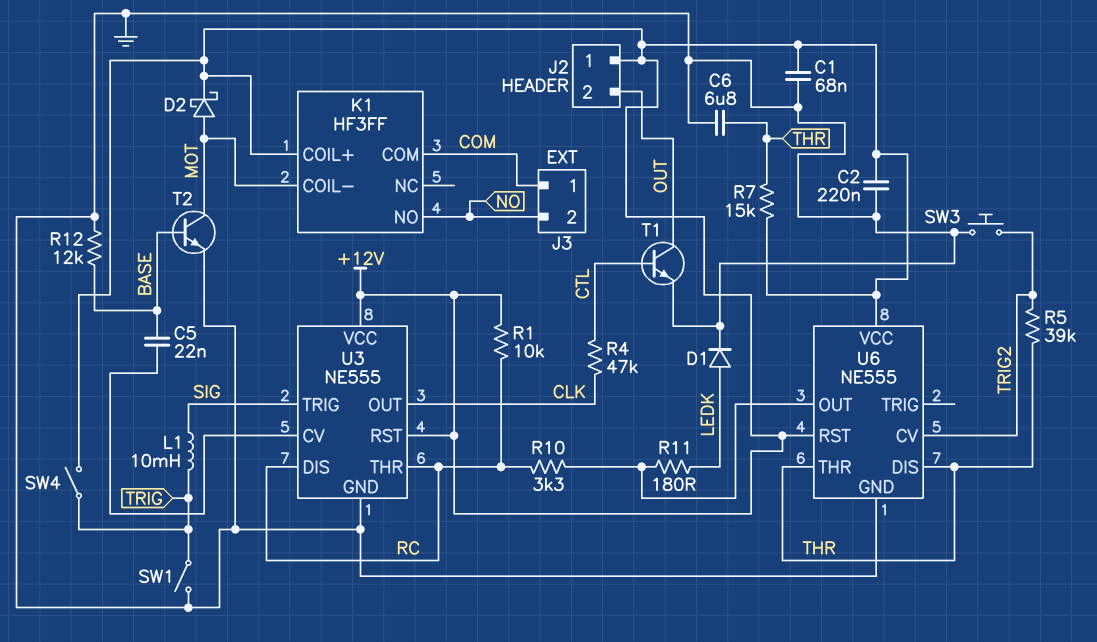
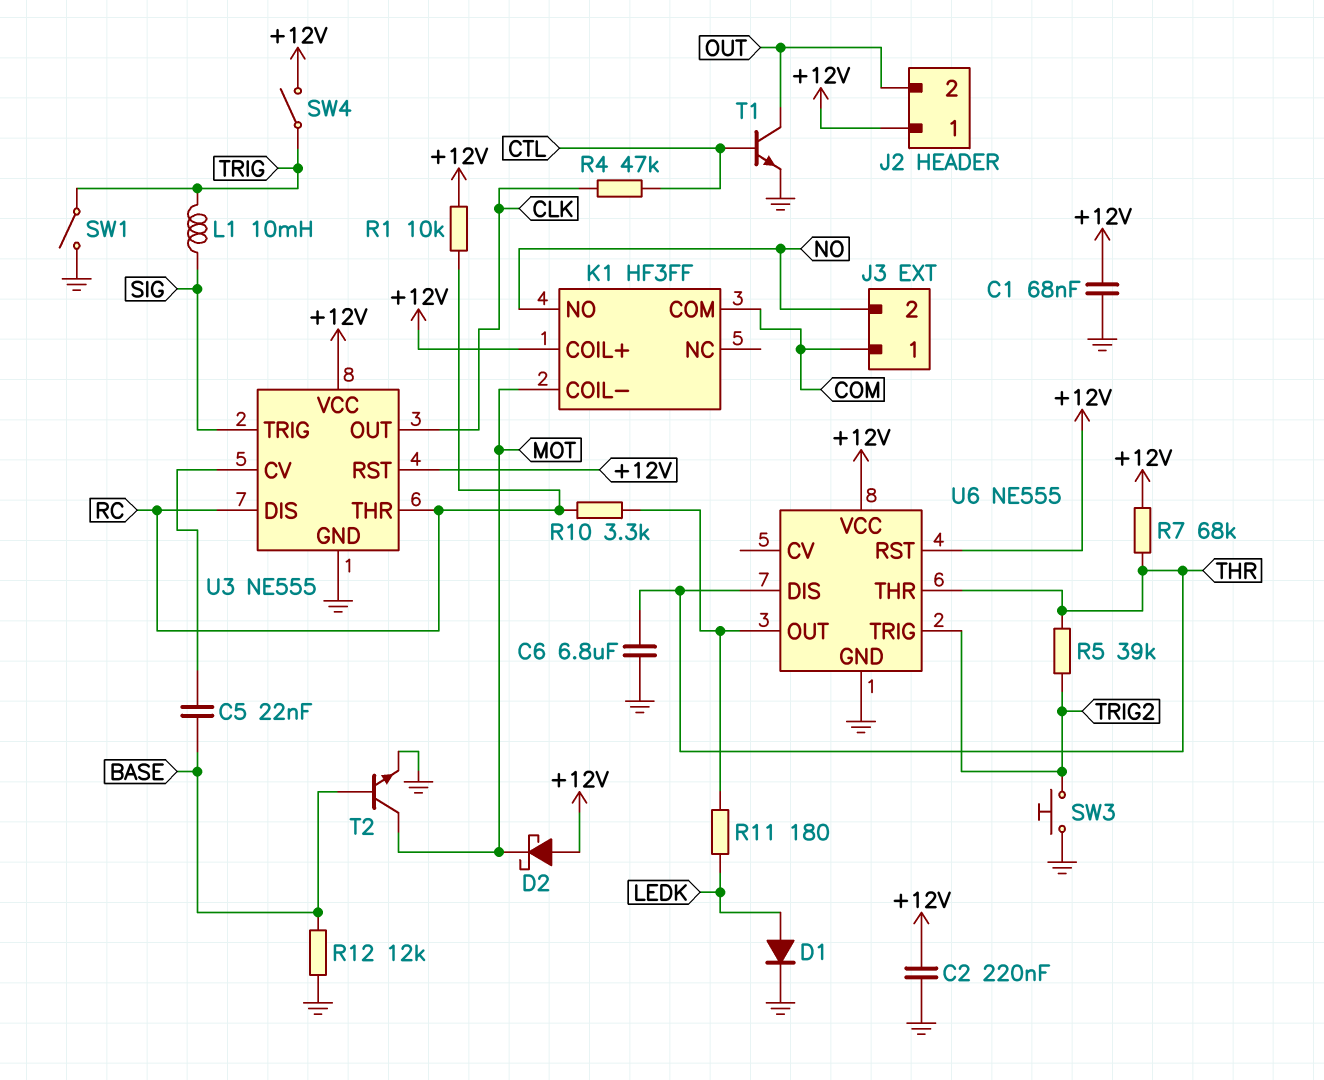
D2: schottky (A MOT, K +12V) -> schottky (A +12V, K MOT)
R7: 15k (+12V, THR) -> 68k (+12V, THR)
U6 pin CV: TRIG2 -> none
U6 pin TRIG: none -> TRIG2

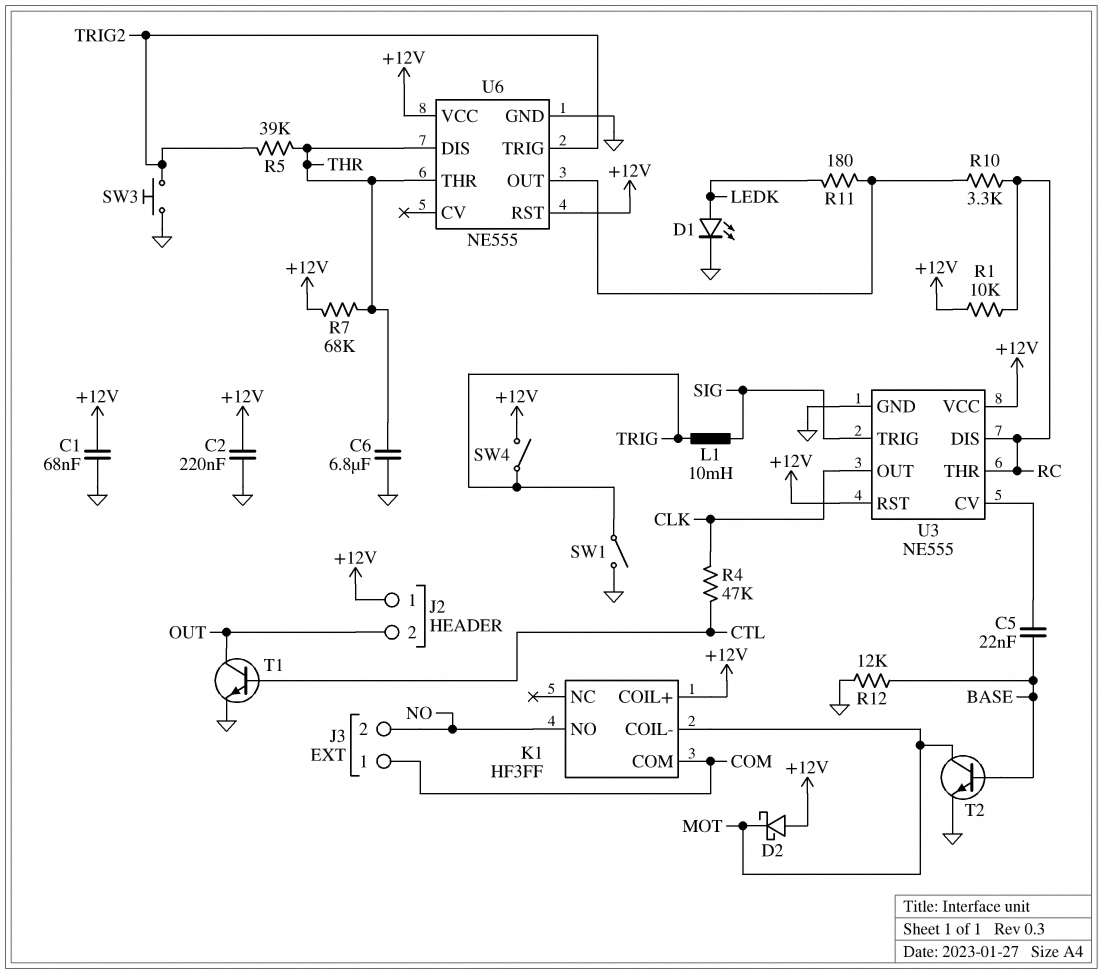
D1: diode (A LEDK, K GND) -> LED (A LEDK, K GND)

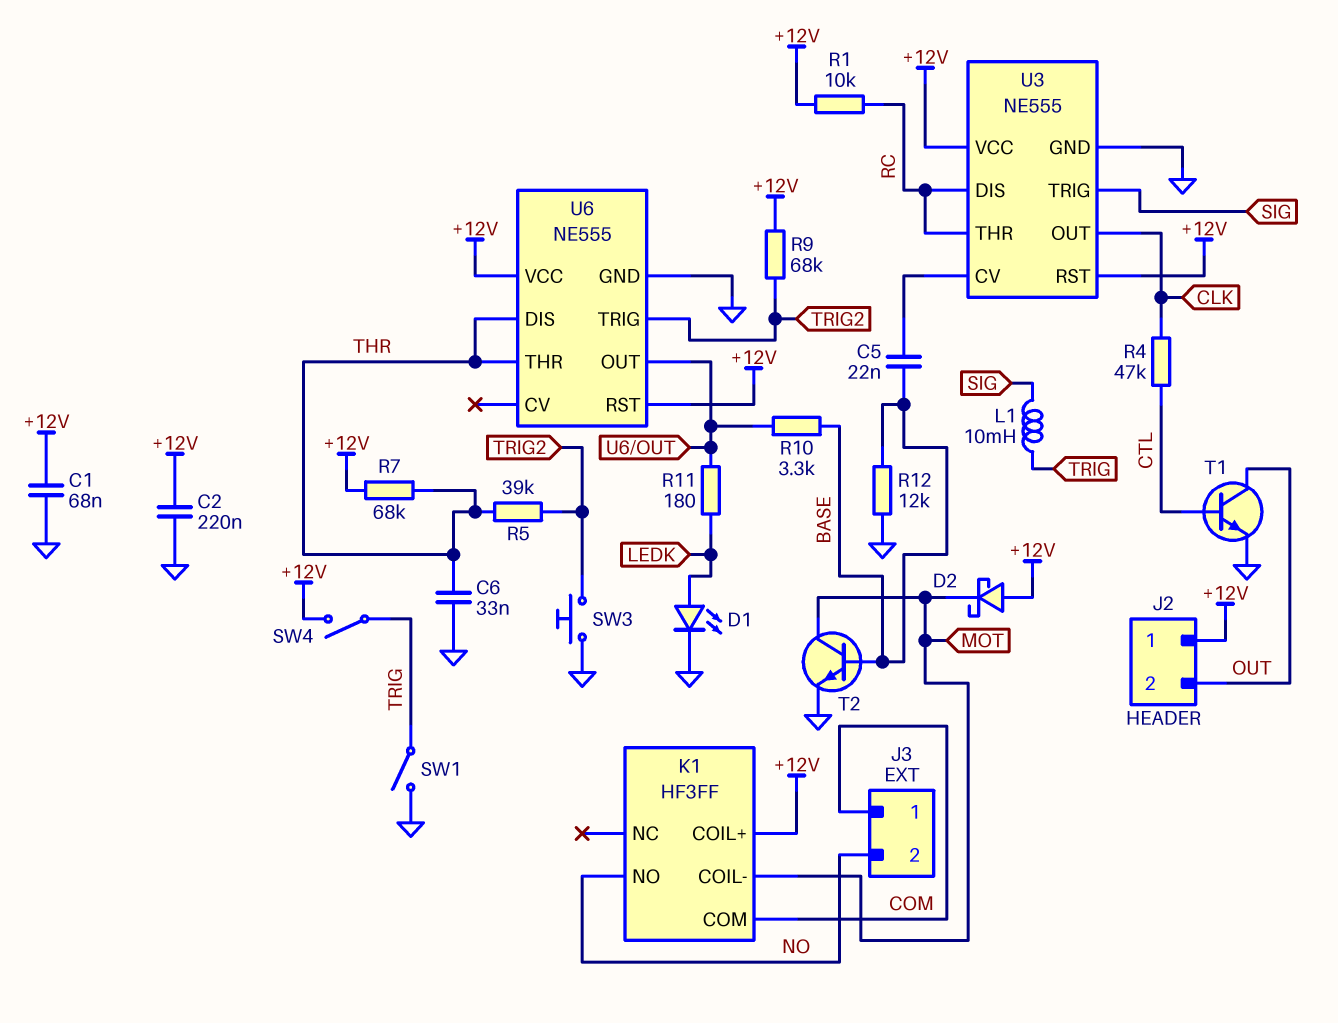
C6: 6.8uF (GND, THR) -> 33nF (GND, THR)
R9: none -> 68k (+12V, TRIG2)
R10: 3.3k (RC, U6/OUT) -> 3.3k (BASE, U6/OUT)

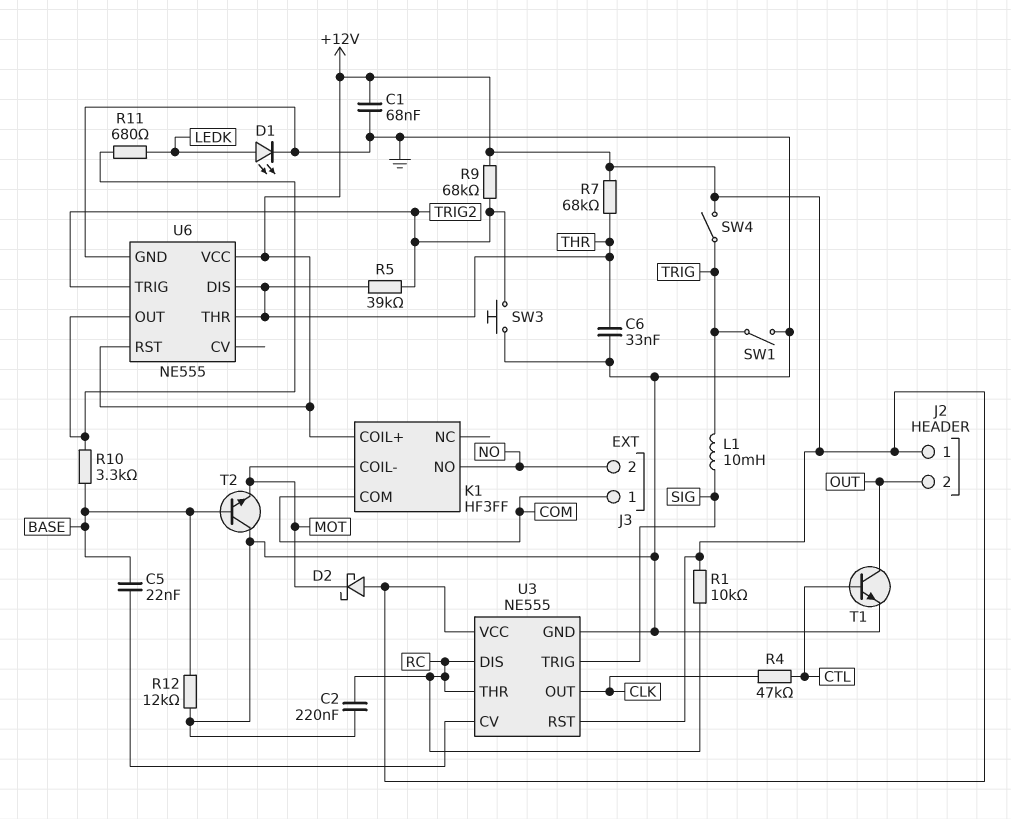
C2: 220nF (+12V, GND) -> 220nF (GND, RC)
R11: 180 (LEDK, U6/OUT) -> 680 (LEDK, U6/OUT)
T2: NPN (B BASE, C MOT, E GND) -> NPN (B BASE, C GND, E MOT)

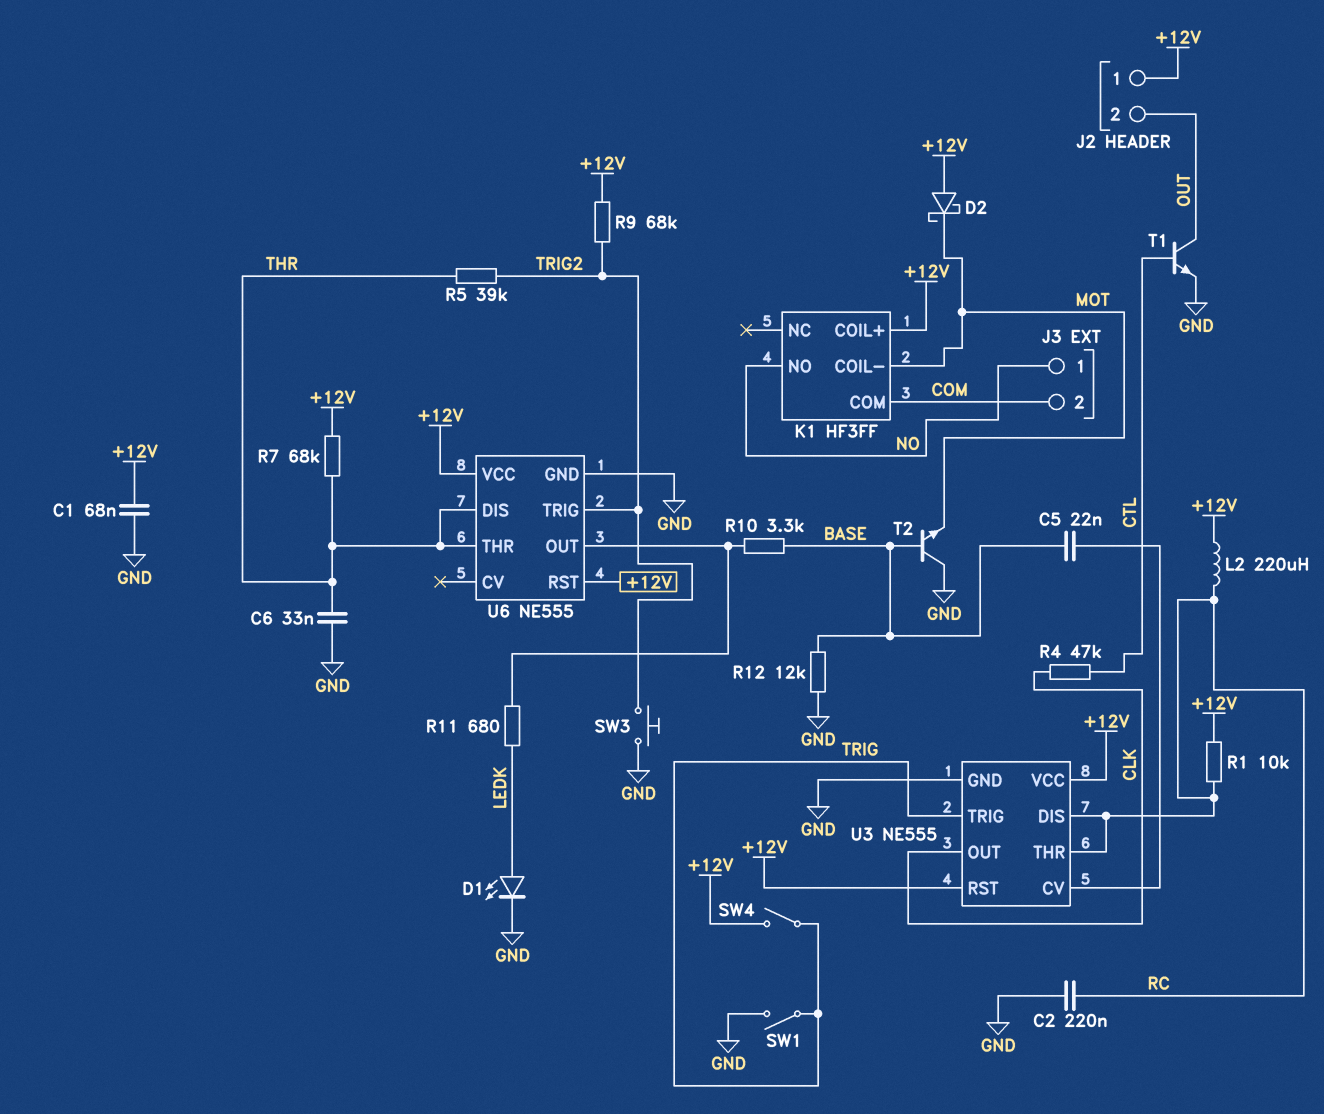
J3 pin 1: COM -> NO
J3 pin 2: NO -> COM
L1: 10mH (SIG, TRIG) -> none
L2: none -> 220uH (+12V, RC)
U3 pin TRIG: SIG -> TRIG

